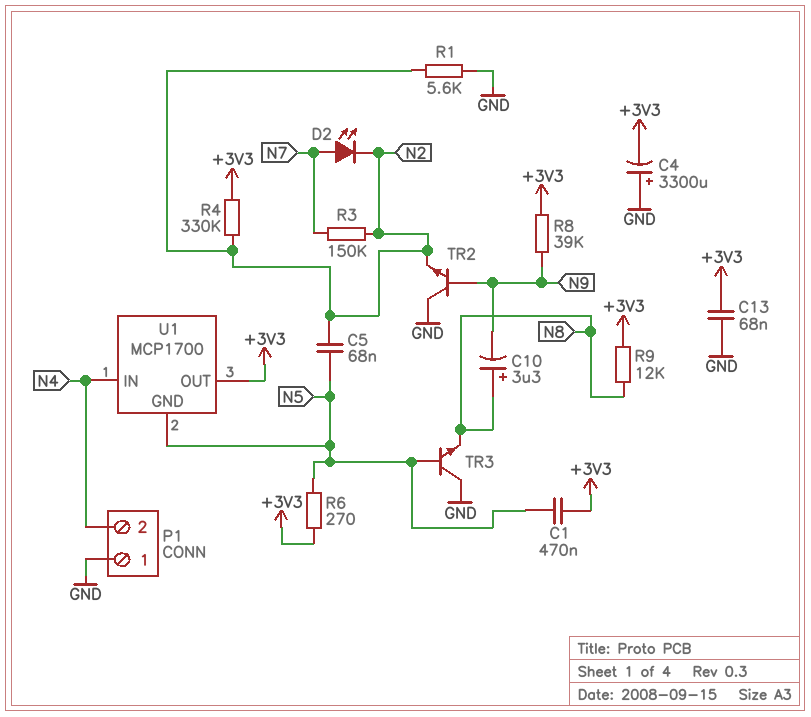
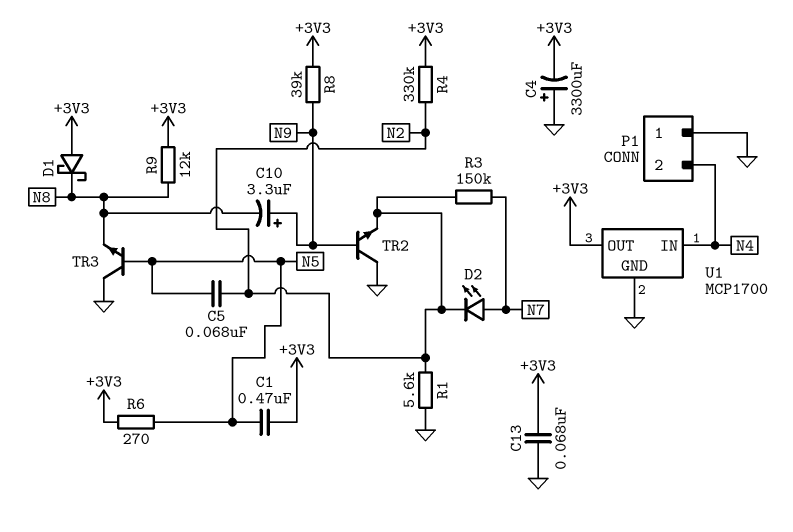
C10: 3.3uF (plus N8, minus N9) -> 3.3uF (plus N9, minus N8)
D1: none -> schottky (A +3V3, K N8)
U1 pin GND: N5 -> GND

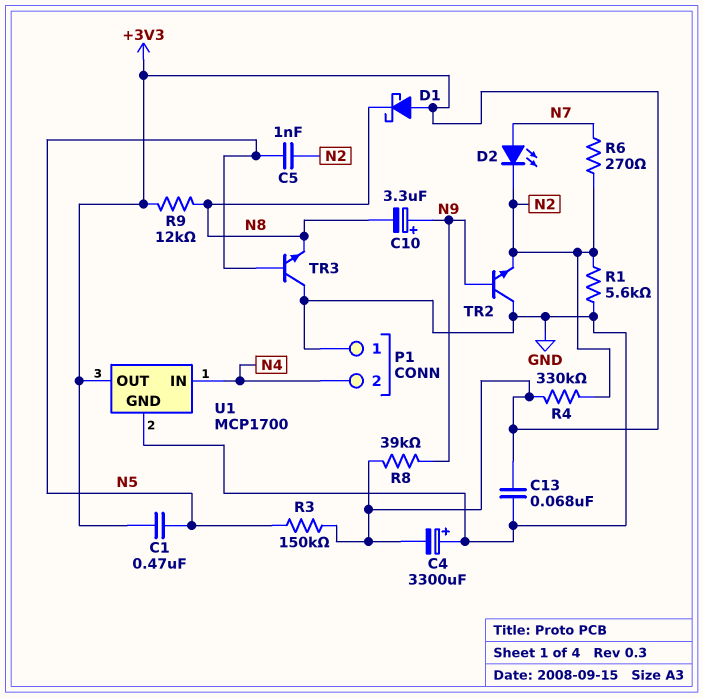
C5: 68nF (N2, N5) -> 1nF (N2, N5)
R3: 150k (N2, N7) -> 150k (+3V3, N5)
R6: 270 (+3V3, N5) -> 270 (N2, N7)

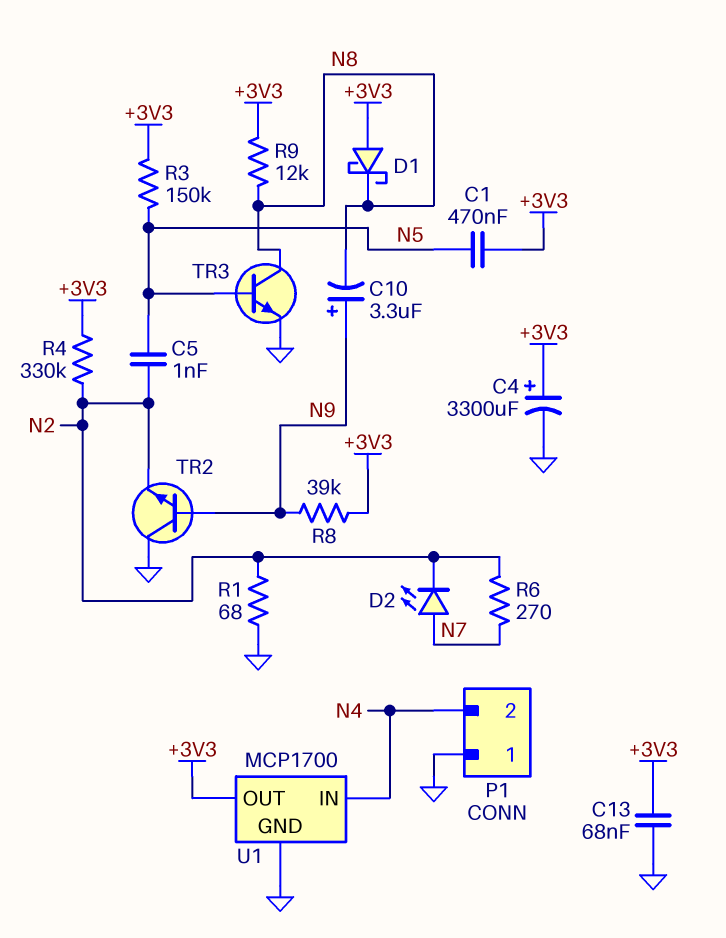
C4: 3300uF (plus GND, minus +3V3) -> 3300uF (plus +3V3, minus GND)
R1: 5.6k (GND, N2) -> 68 (GND, N2)
TR3: NPN (B N5, C GND, E N8) -> NPN (B N5, C N8, E GND)

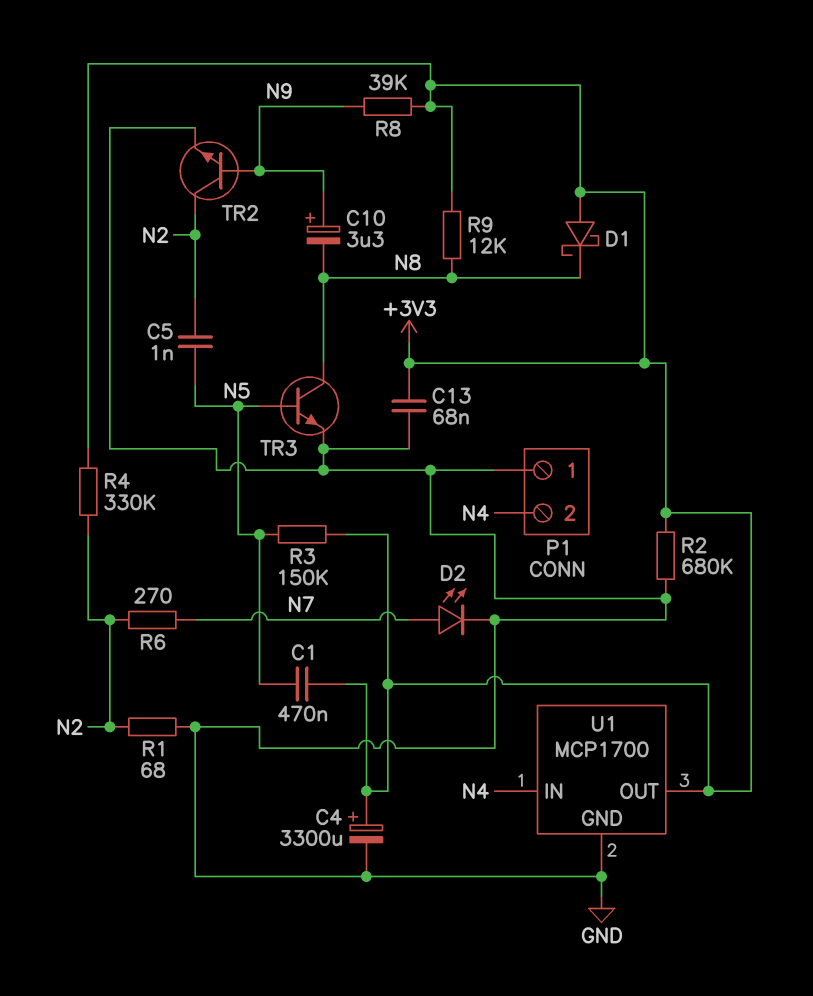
D2: LED (A N7, K N2) -> LED (A N7, K GND)
R2: none -> 680k (+3V3, GND)
TR2: NPN (B N9, C GND, E N2) -> NPN (B N9, C N2, E GND)

